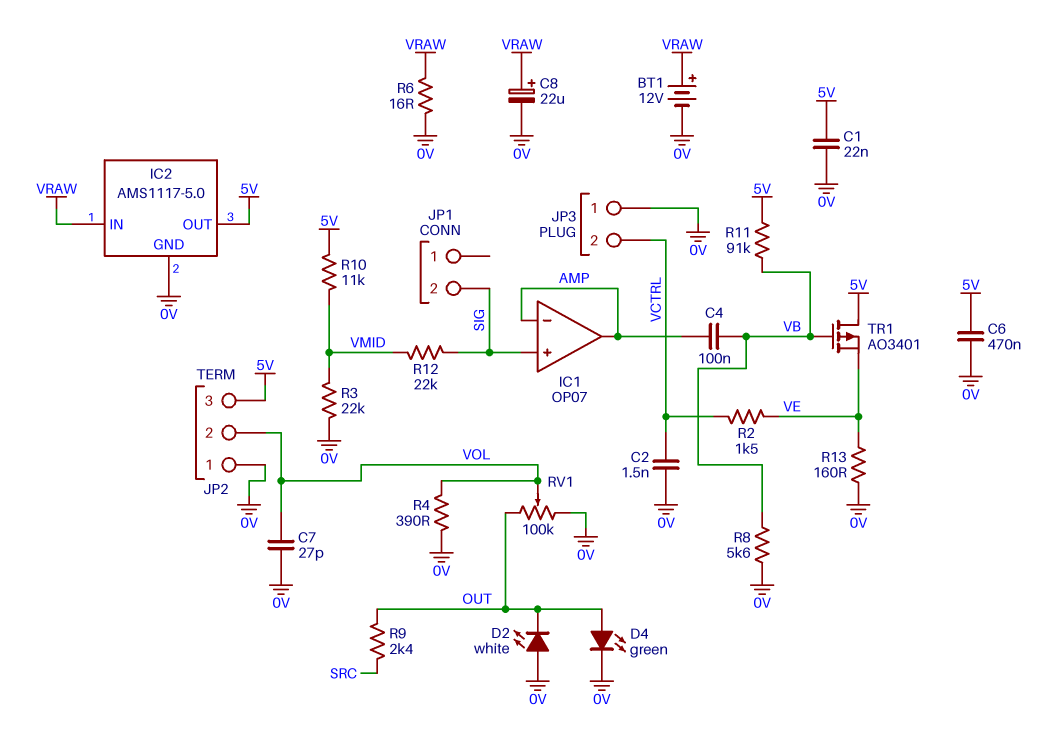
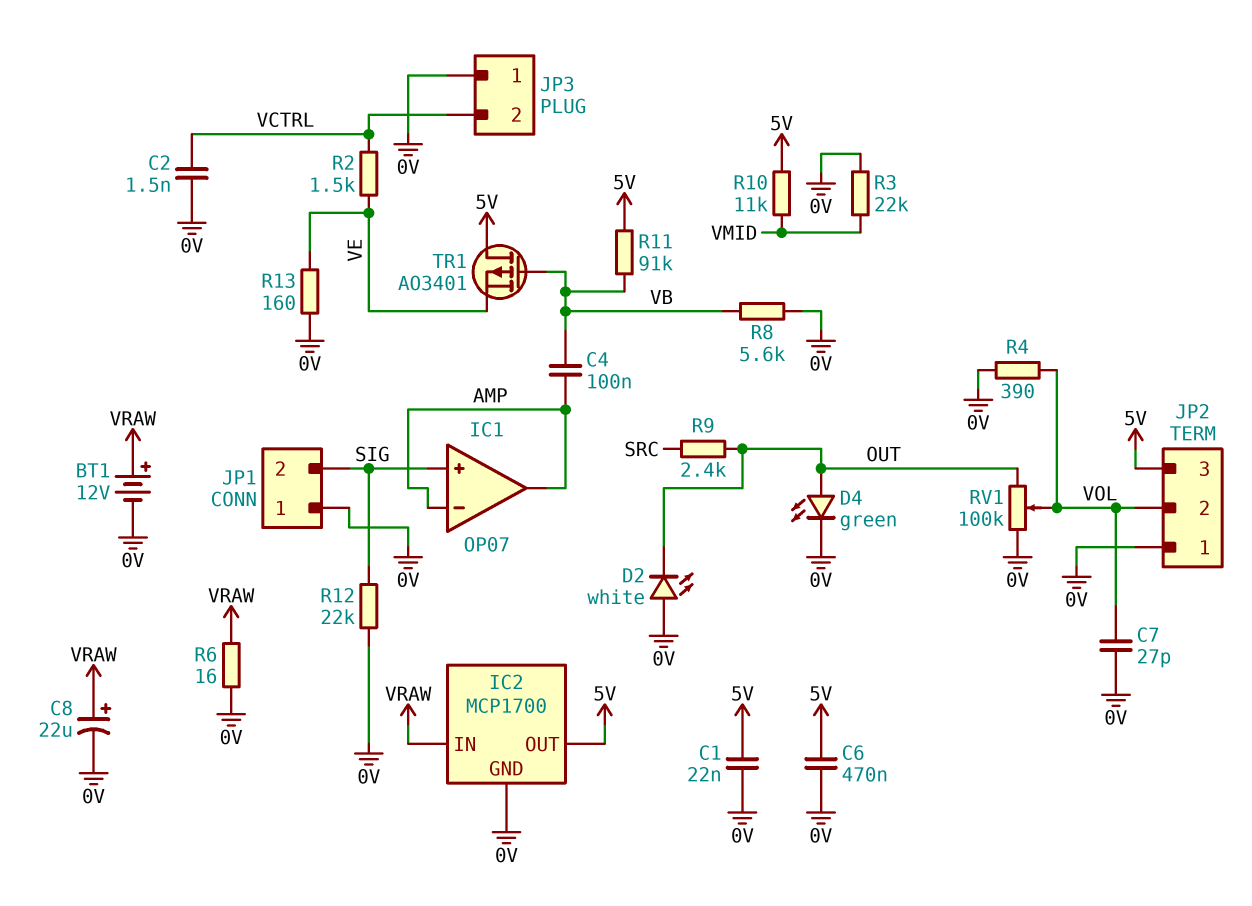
IC2: AMS1117-5.0 -> MCP1700
JP1 pin 1: none -> 0V
R12: 22k (SIG, VMID) -> 22k (0V, SIG)

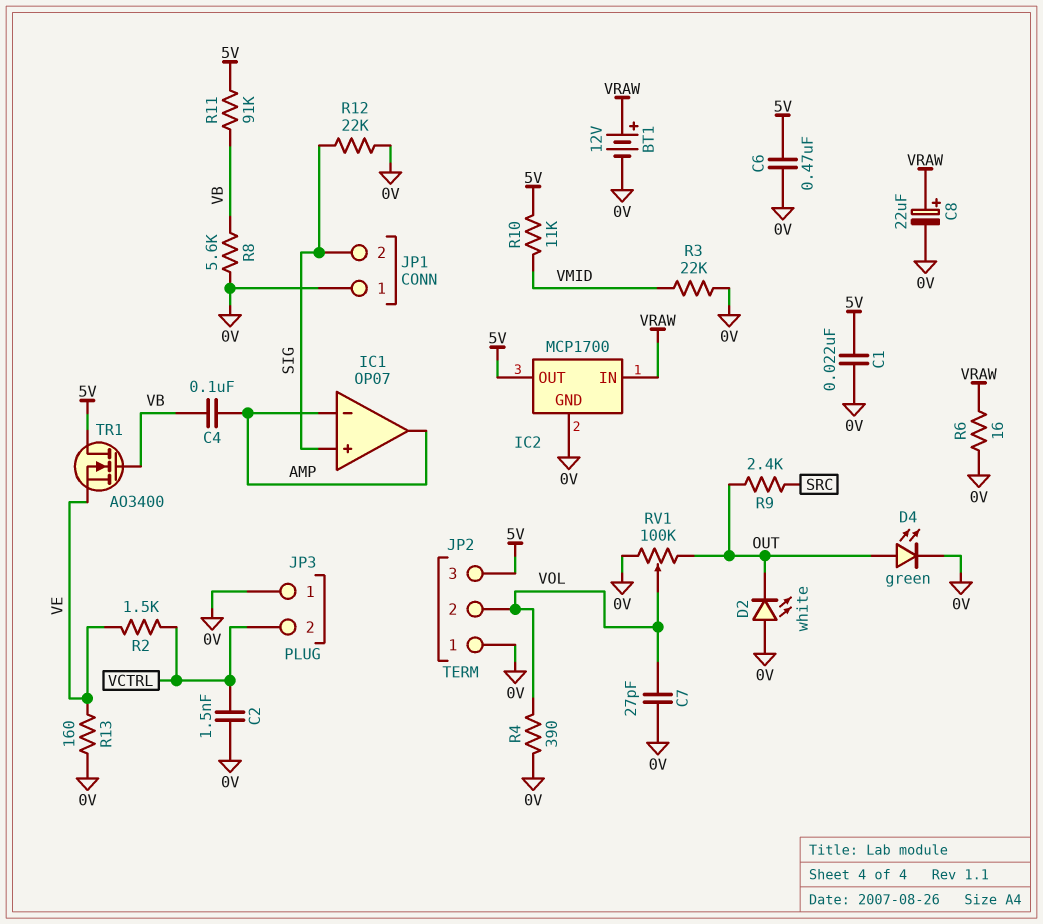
TR1: PMOS AO3401 (G VB, D 5V, S VE) -> NMOS AO3400 (G VB, D 5V, S VE)

